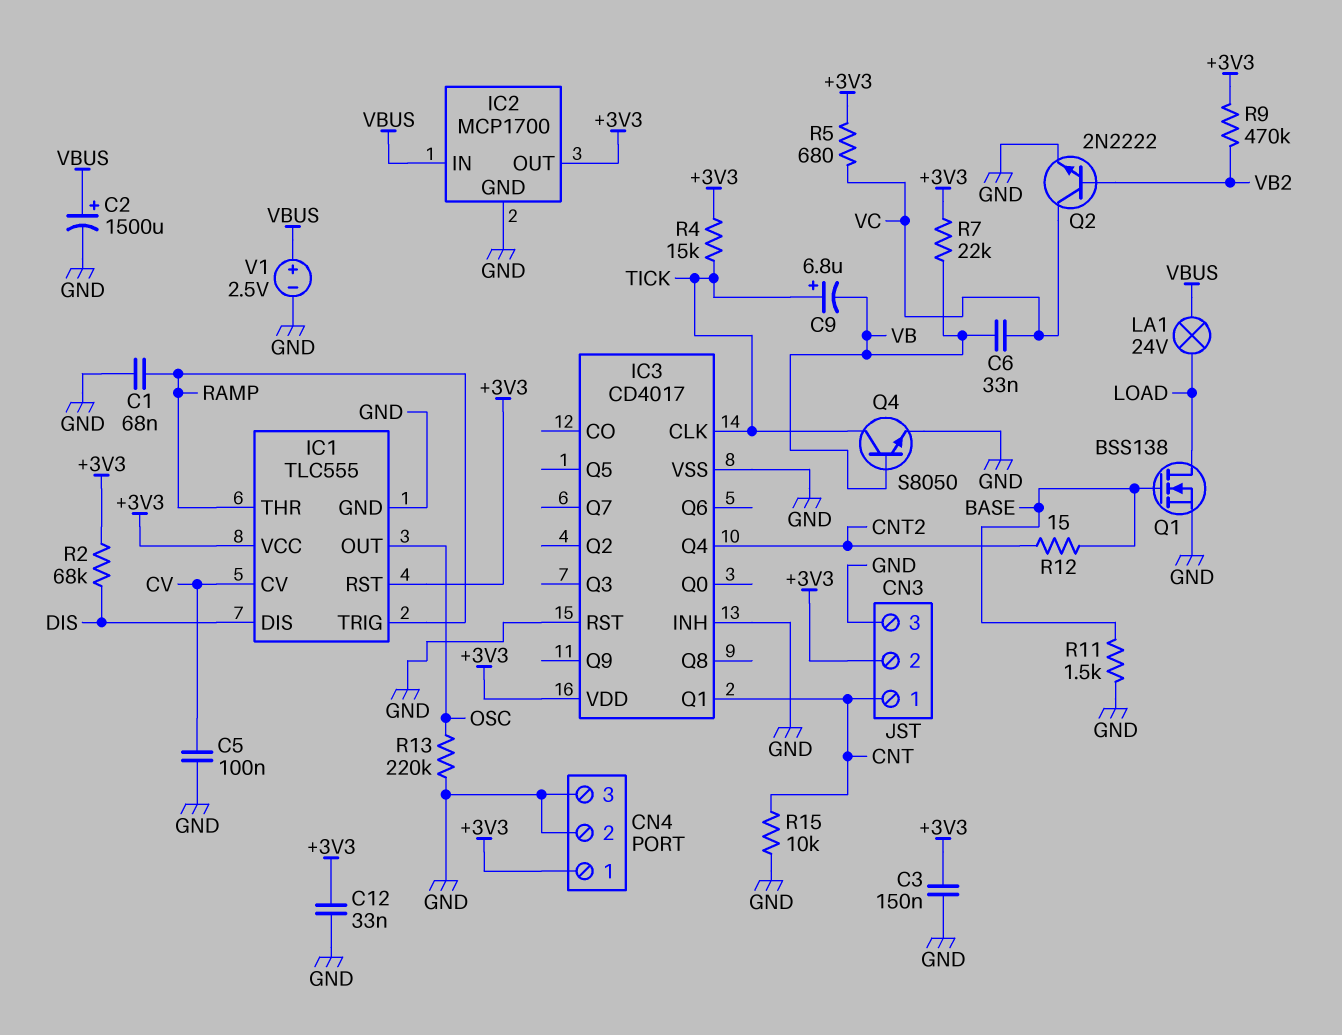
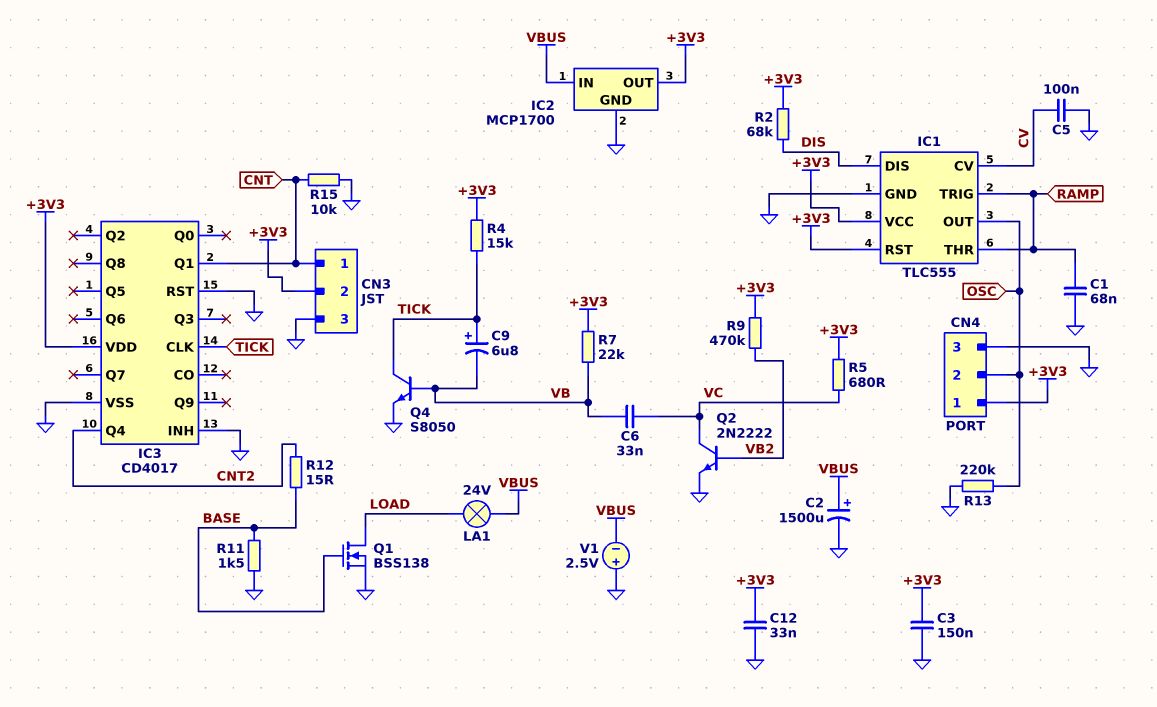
CN4 pin 2: GND -> OSC
V1: 2.5V (plus VBUS, minus GND) -> 2.5V (plus GND, minus VBUS)

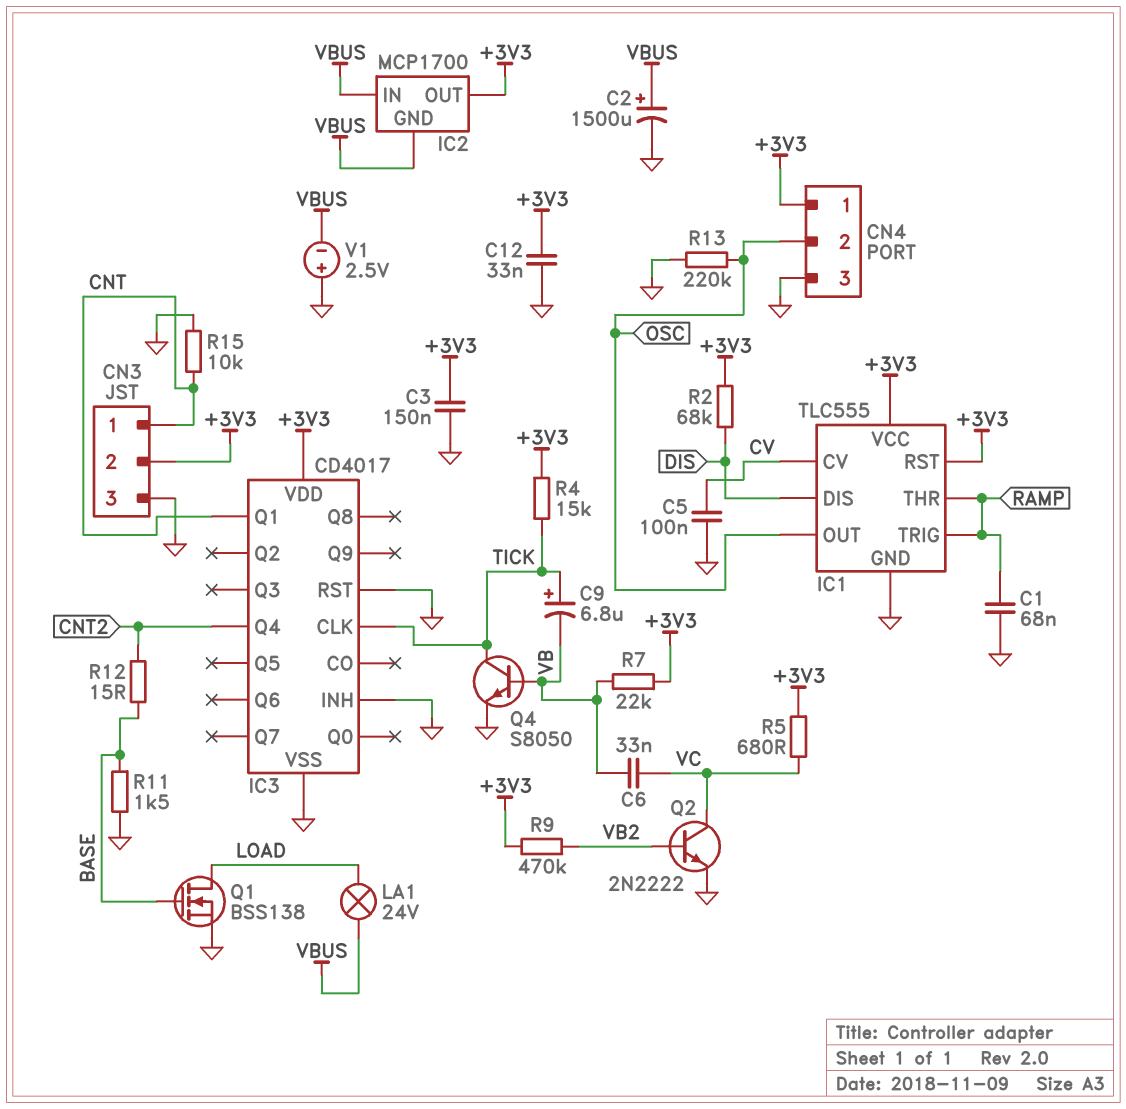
IC2 pin GND: GND -> VBUS

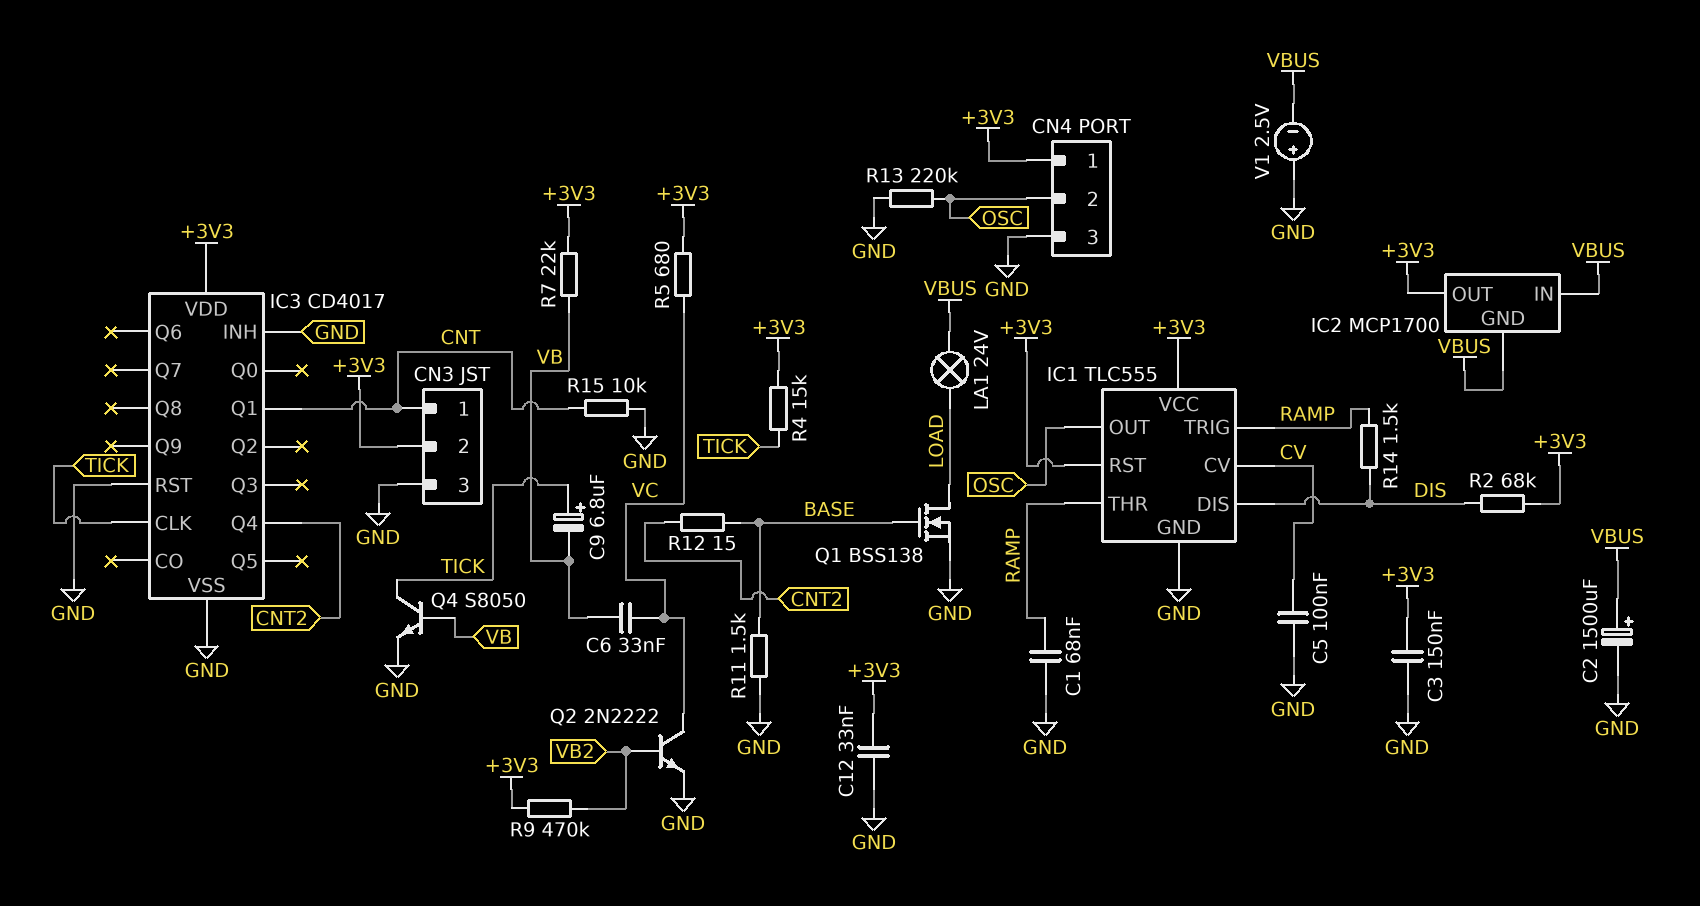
R14: none -> 1.5k (DIS, RAMP)

